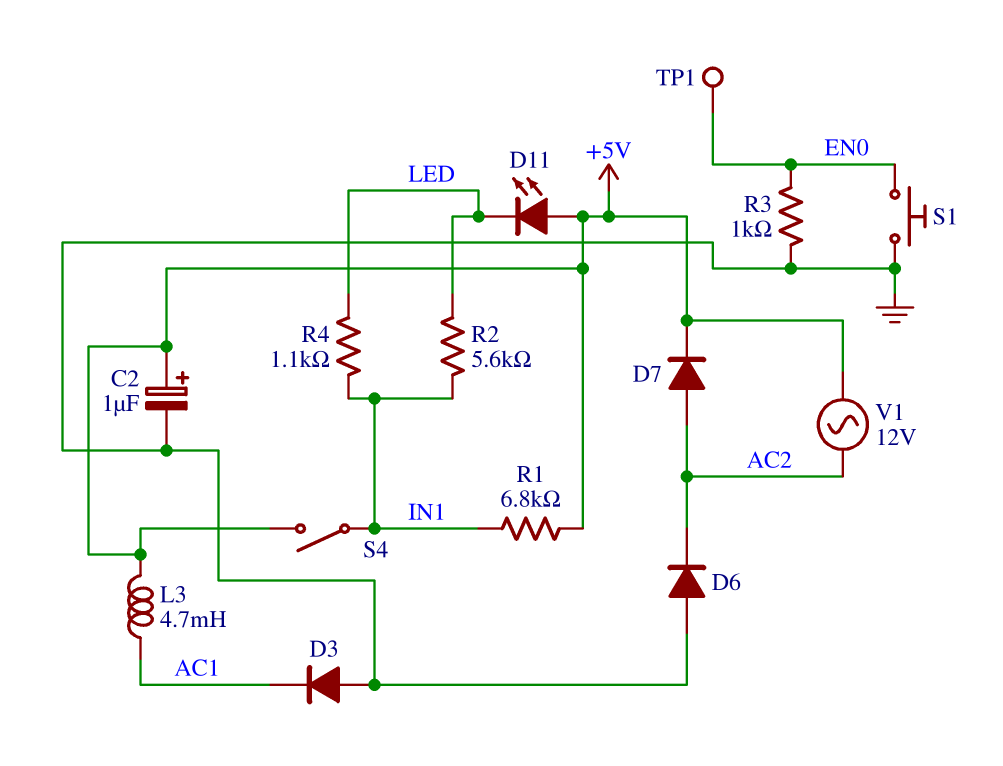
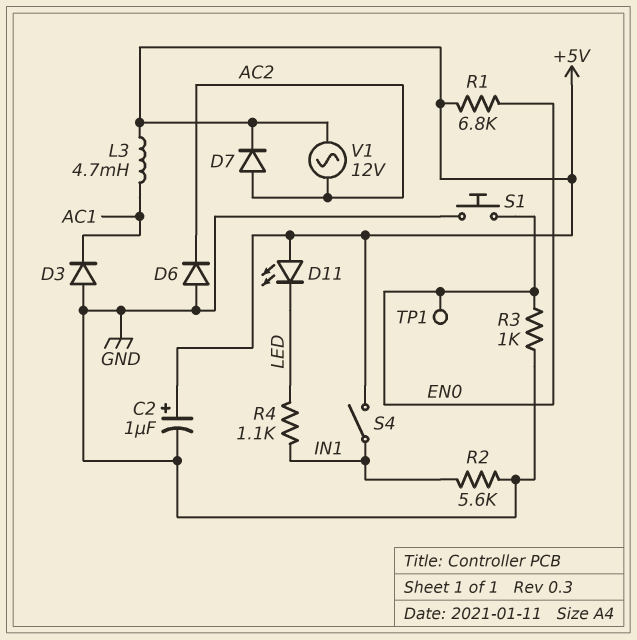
R1: 6.8k (+5V, IN1) -> 6.8k (+5V, EN0)
R2: 5.6k (IN1, LED) -> 5.6k (GND, IN1)

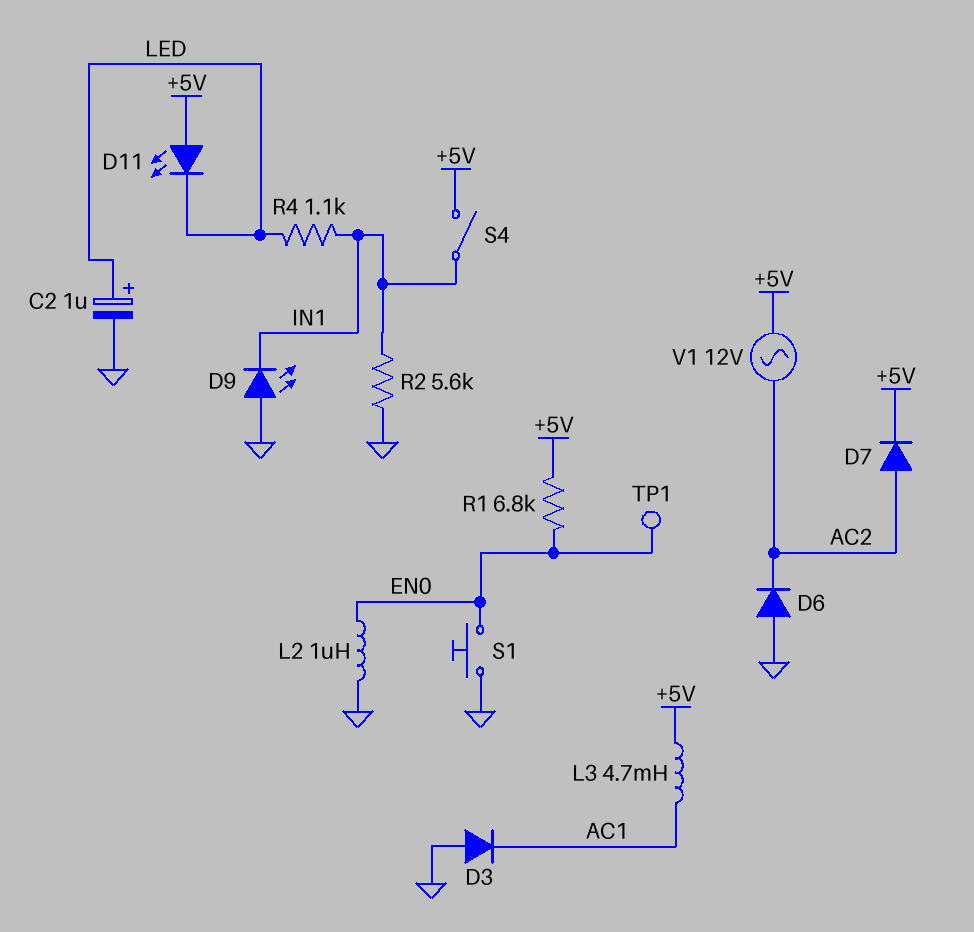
C2: 1uF (plus +5V, minus GND) -> 1uF (plus LED, minus GND)
D9: none -> LED (A GND, K IN1)
L2: none -> 1uH (EN0, GND)
R3: 1k (EN0, GND) -> none

